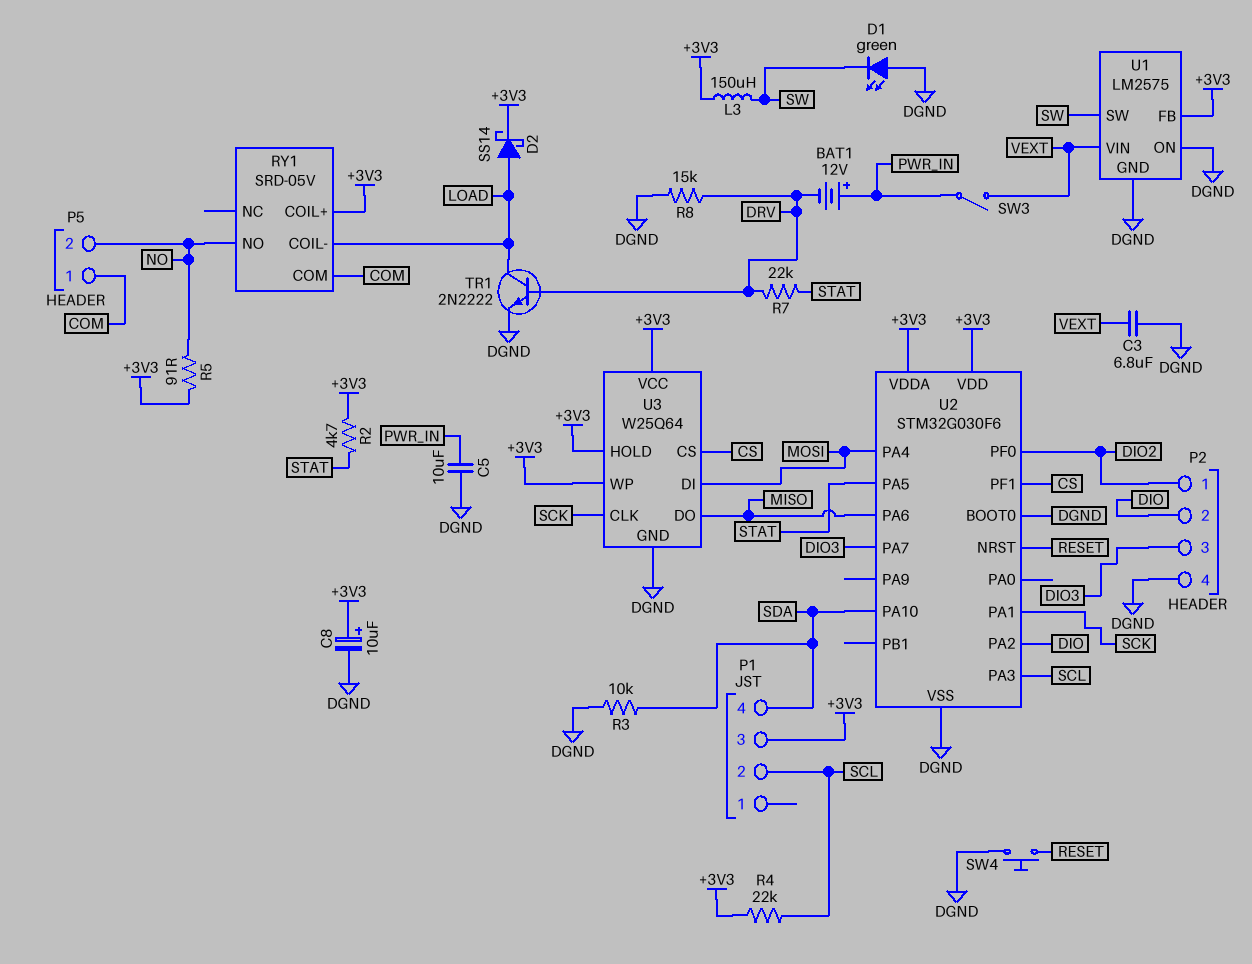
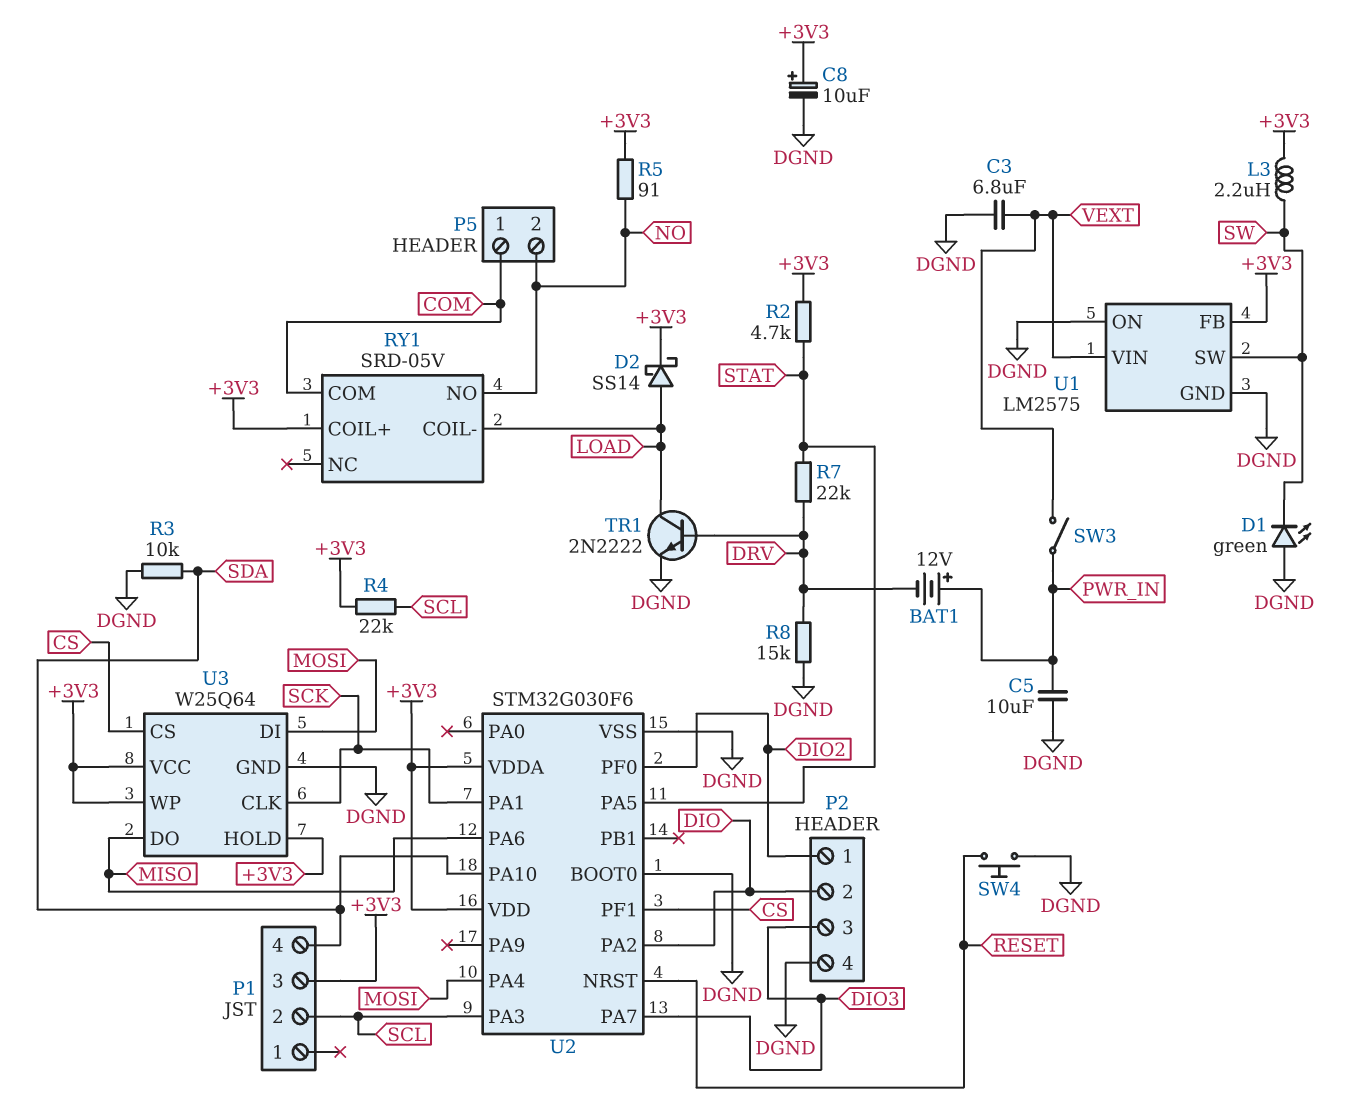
L3: 150uH (+3V3, SW) -> 2.2uH (+3V3, SW)

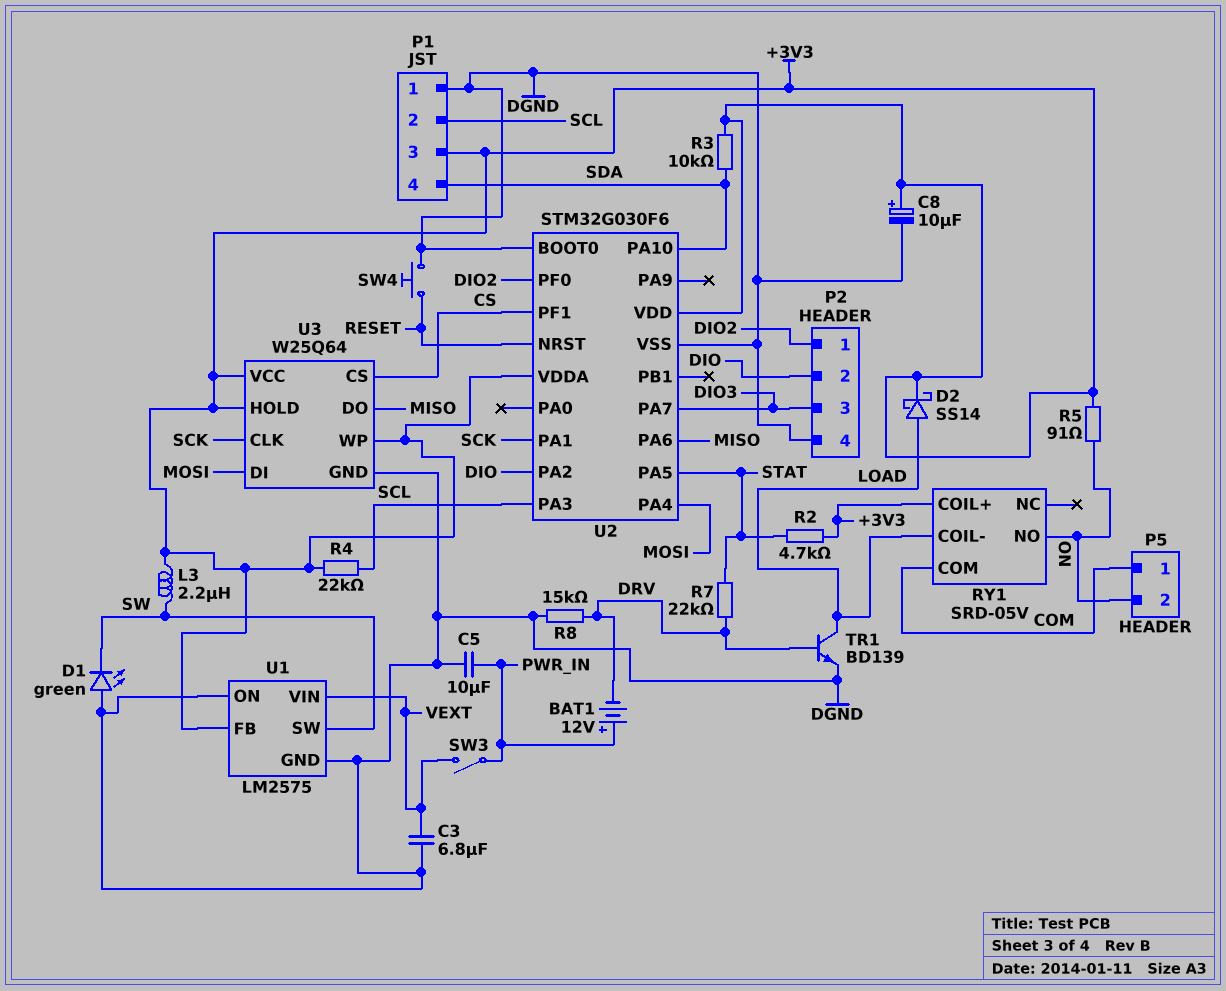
P1 pin 1: none -> DGND
R3: 10k (DGND, SDA) -> 10k (+3V3, SDA)
TR1: NPN 2N2222 (B DRV, C LOAD, E DGND) -> NPN BD139 (B DRV, C LOAD, E DGND)

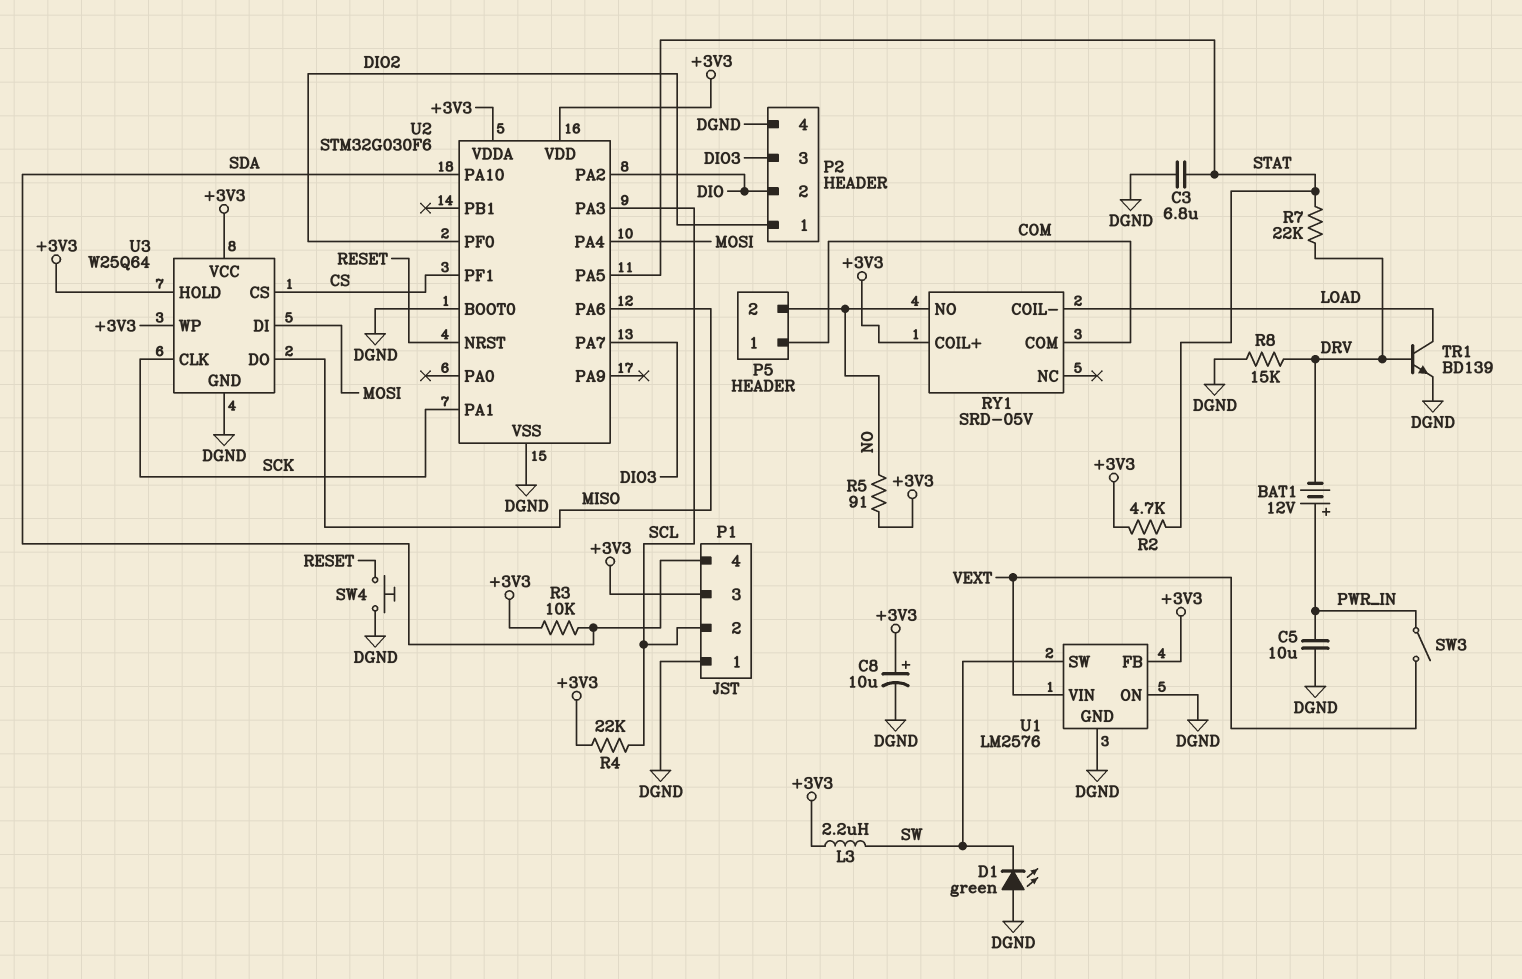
C3: 6.8uF (DGND, VEXT) -> 6.8uF (DGND, STAT)
D2: schottky SS14 (A LOAD, K +3V3) -> none
U1: LM2575 -> LM2576

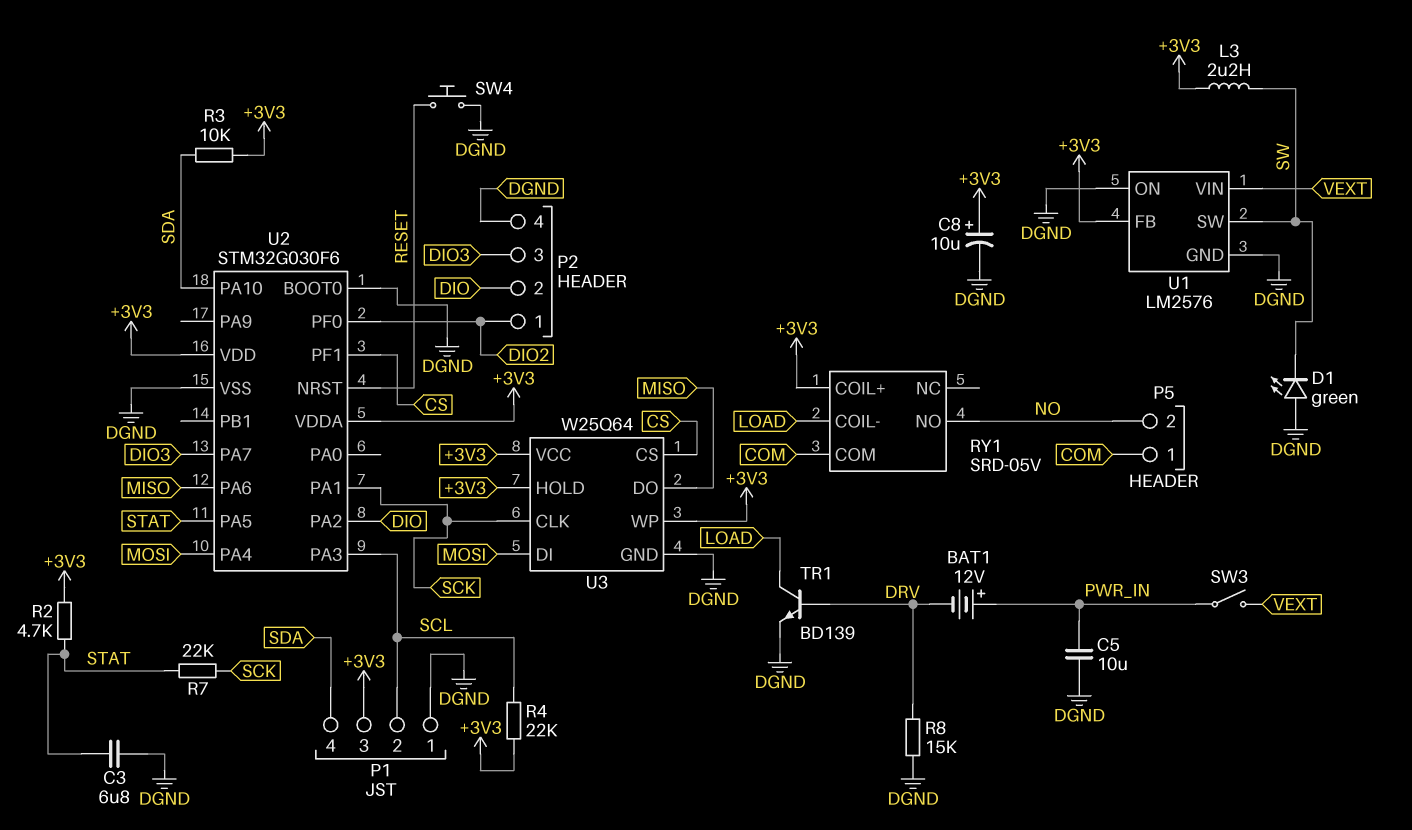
R5: 91 (+3V3, NO) -> none
R7: 22k (DRV, STAT) -> 22k (SCK, STAT)

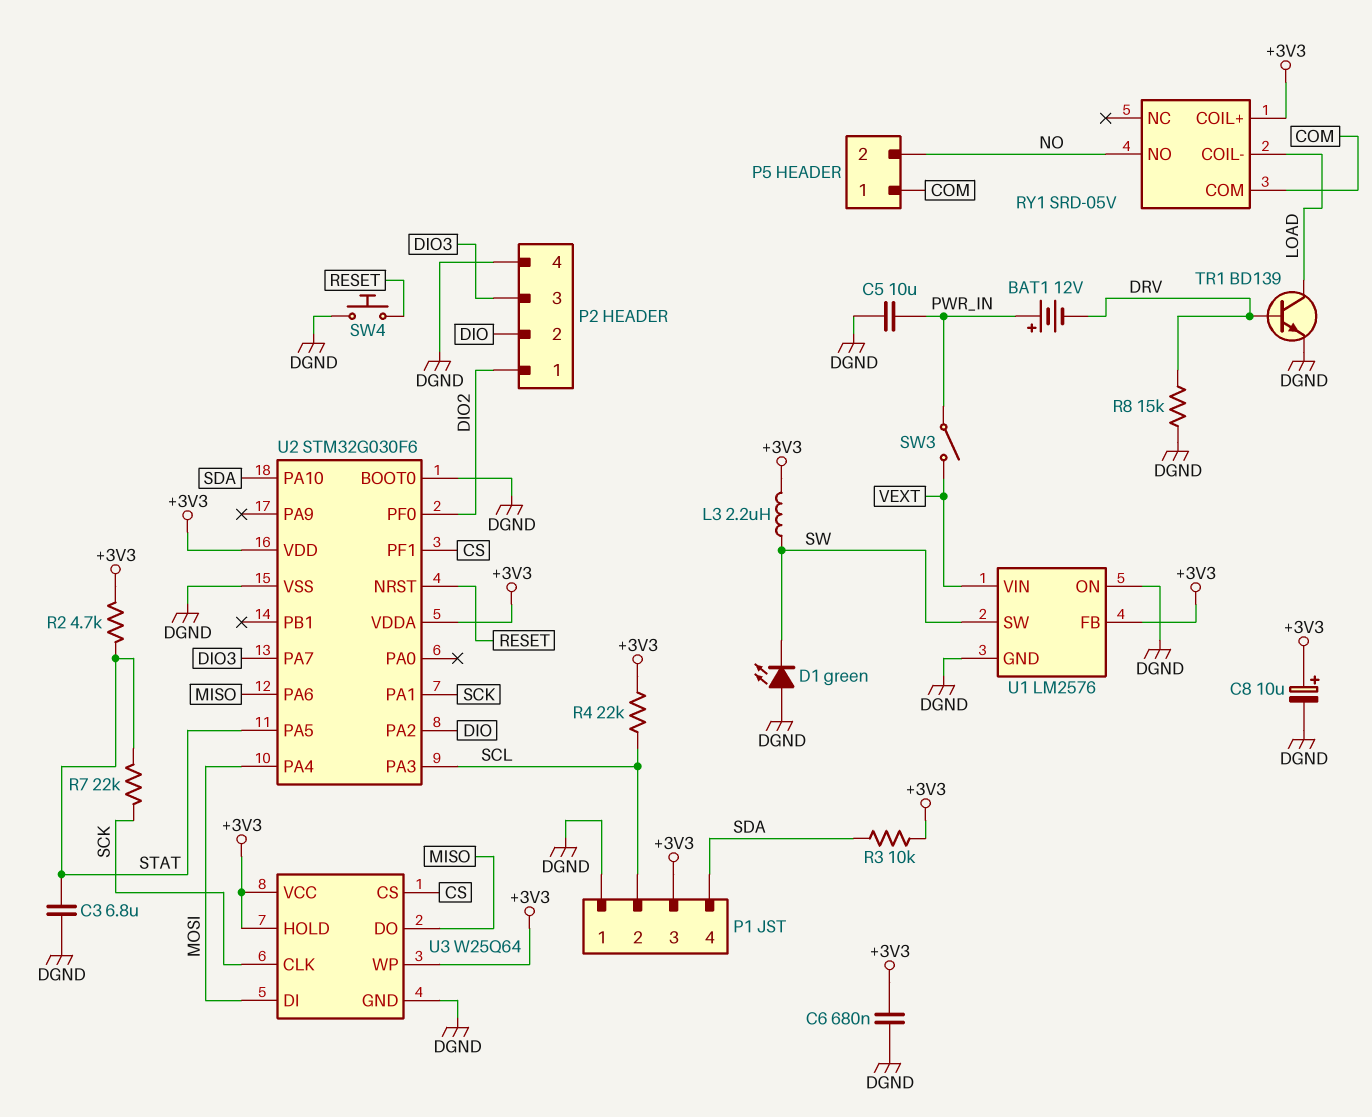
C6: none -> 680nF (+3V3, DGND)

